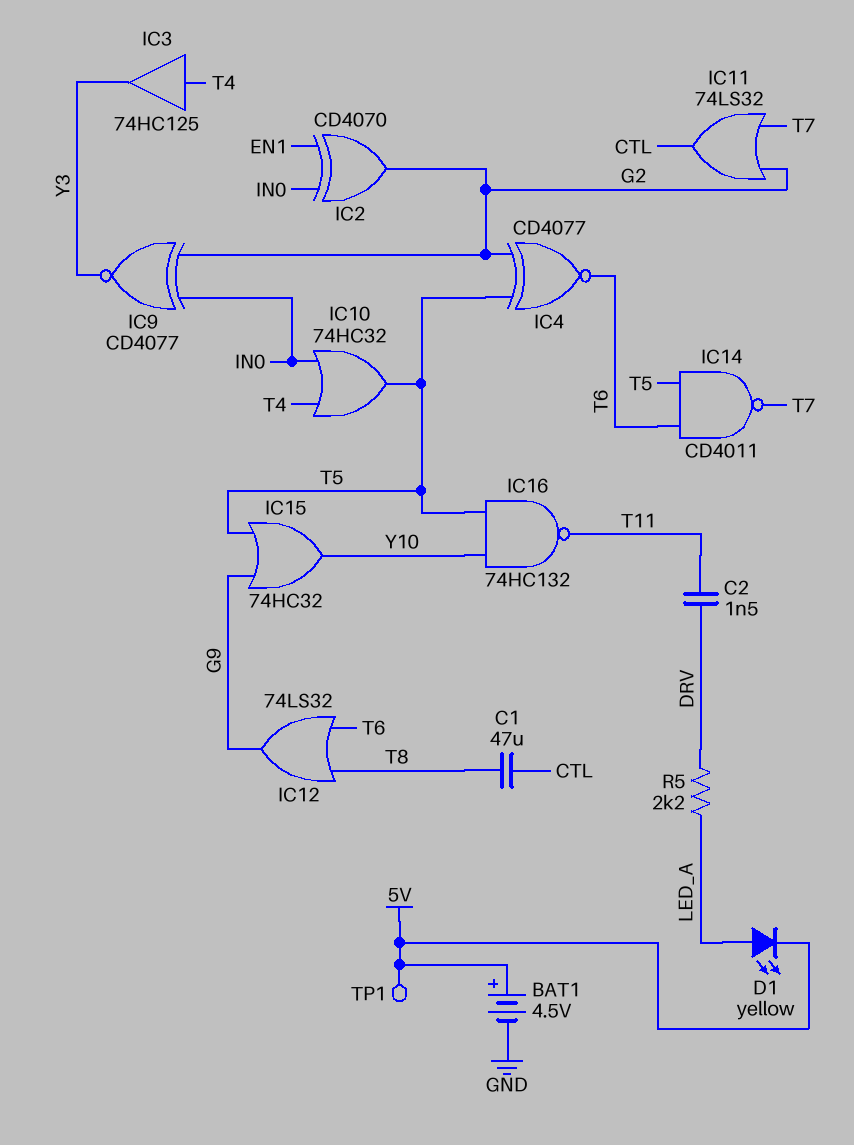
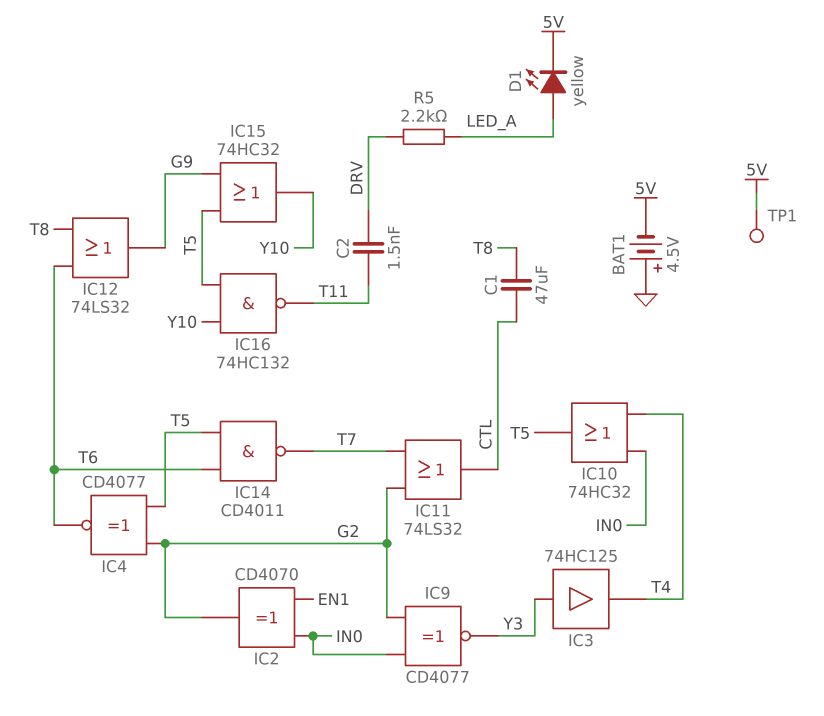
BAT1: 4.5V (plus 5V, minus GND) -> 4.5V (plus GND, minus 5V)
IC3: buffer 74HC125 (in T4, out Y3) -> buffer 74HC125 (in Y3, out T4)

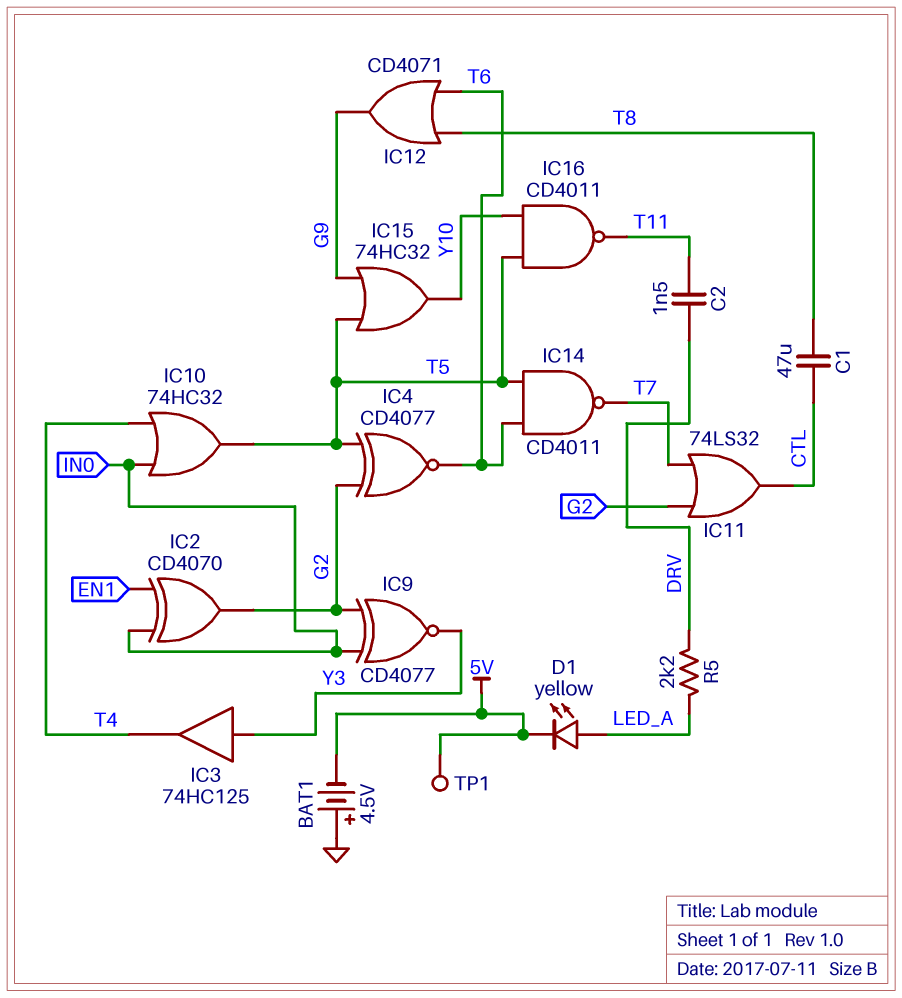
IC12: OR 74LS32 (in T6, in T8, out G9) -> OR CD4071 (in T6, in T8, out G9)
IC16: NAND 74HC132 (in T5, in Y10, out T11) -> NAND CD4011 (in T5, in Y10, out T11)

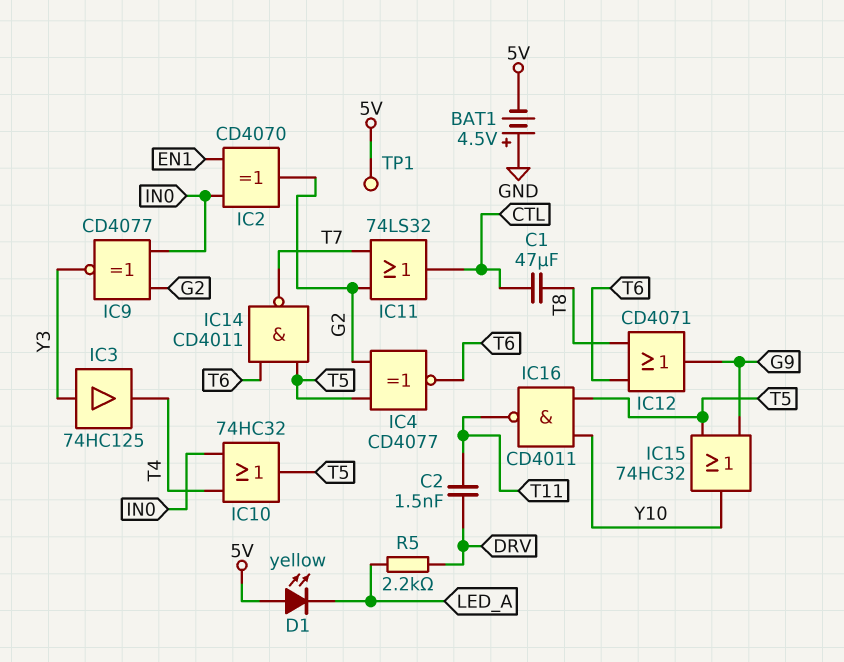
D1: LED yellow (A LED_A, K 5V) -> LED yellow (A 5V, K LED_A)

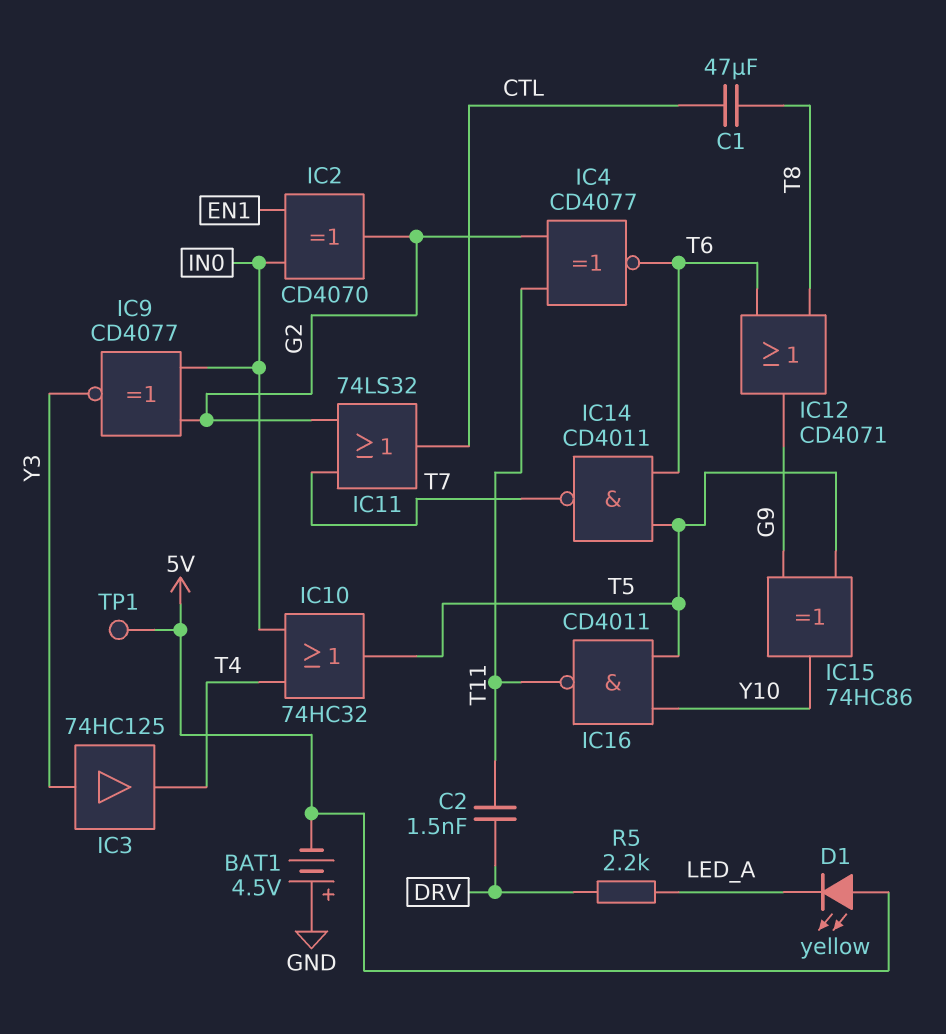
IC4: XNOR CD4077 (in G2, in T5, out T6) -> XNOR CD4077 (in G2, in T11, out T6)
IC15: OR 74HC32 (in G9, in T5, out Y10) -> XOR 74HC86 (in G9, in T5, out Y10)

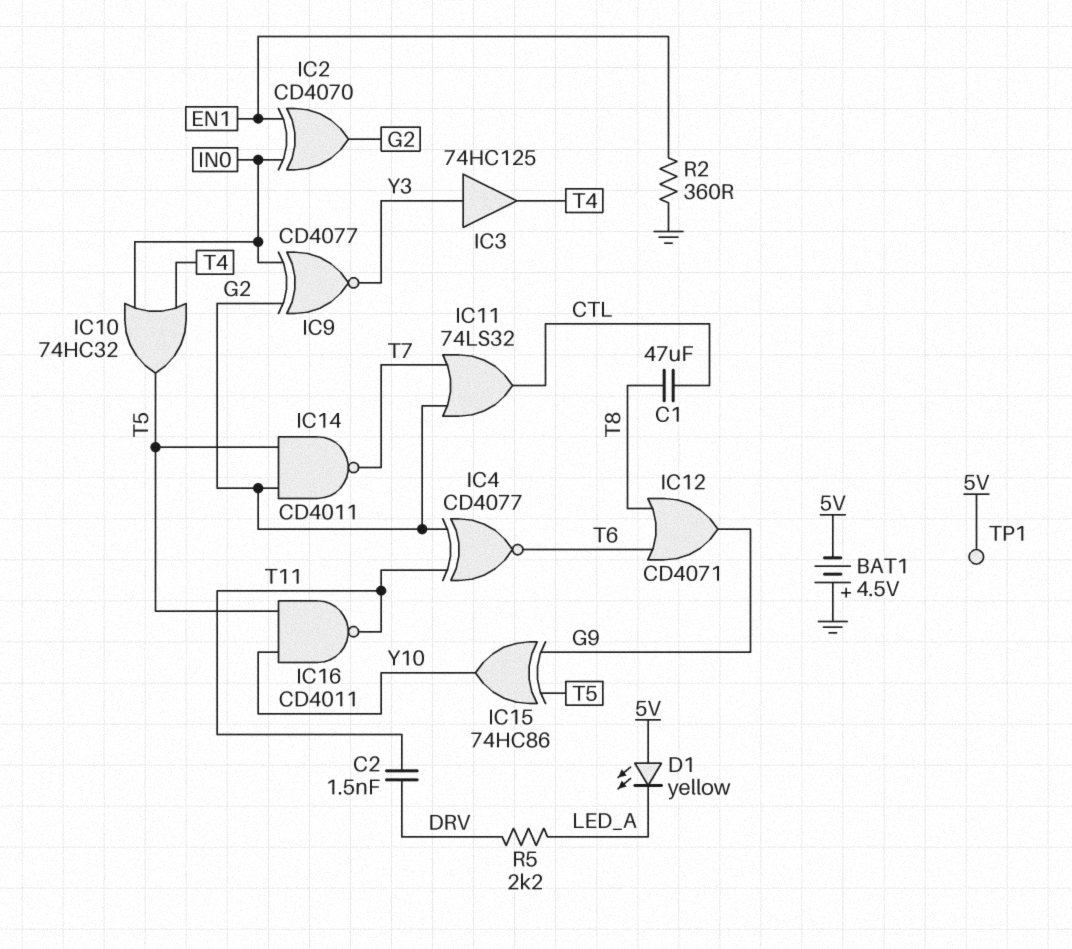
IC14: NAND CD4011 (in T5, in T6, out T7) -> NAND CD4011 (in G2, in T5, out T7)
R2: none -> 360 (EN1, GND)

